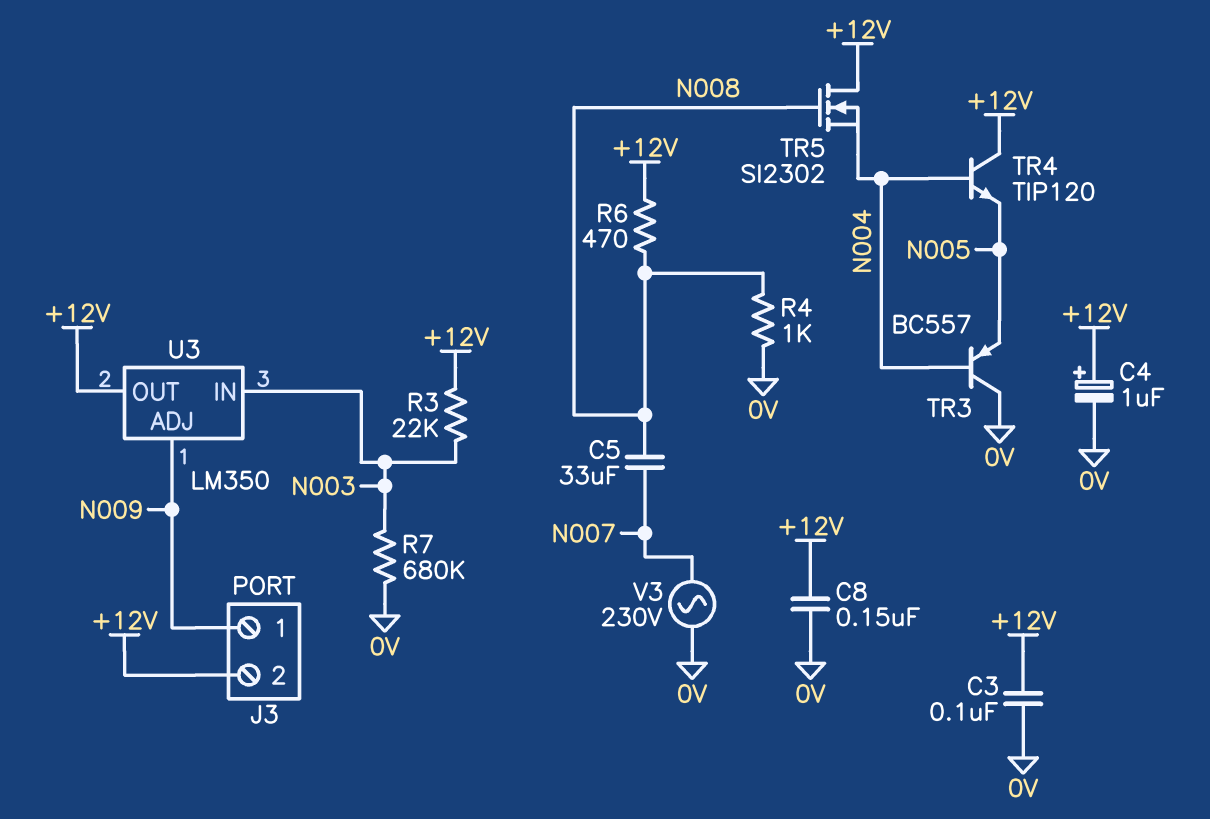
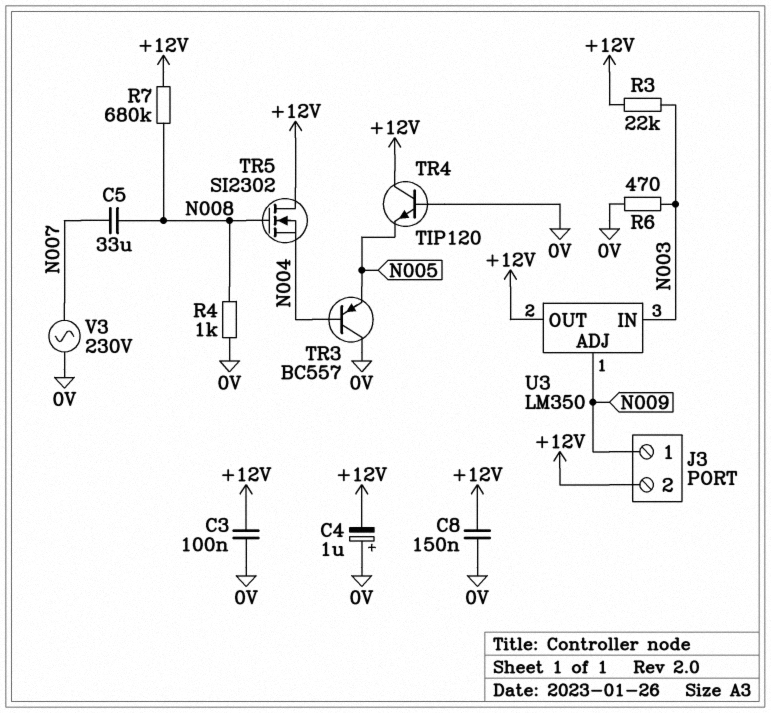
C4: 1uF (plus +12V, minus 0V) -> 1uF (plus 0V, minus +12V)
R6: 470 (+12V, N008) -> 470 (0V, N003)
R7: 680k (0V, N003) -> 680k (+12V, N008)
TR4: NPN TIP120 (B N004, C +12V, E N005) -> NPN TIP120 (B 0V, C +12V, E N005)

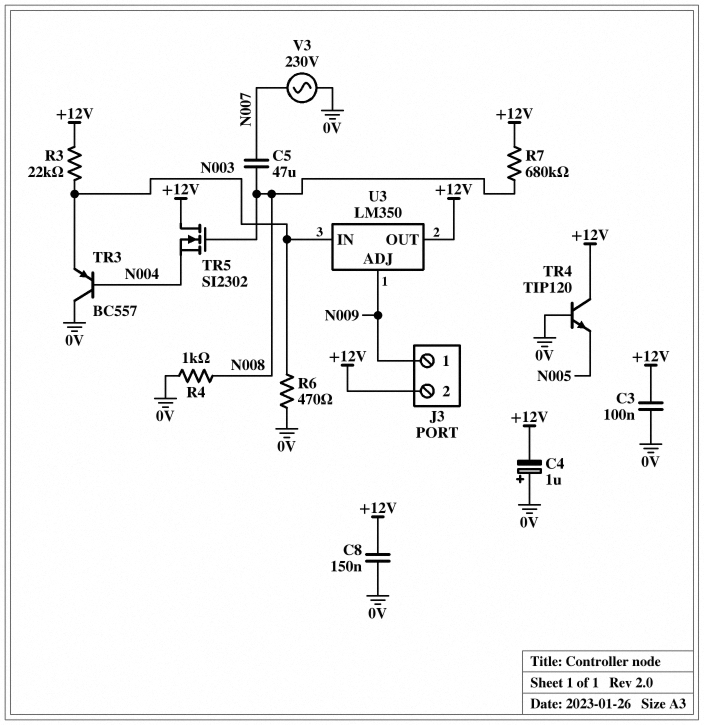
C5: 33uF (N007, N008) -> 47uF (N007, N008)
TR3: PNP BC557 (B N004, C 0V, E N005) -> PNP BC557 (B N004, C 0V, E N003)

